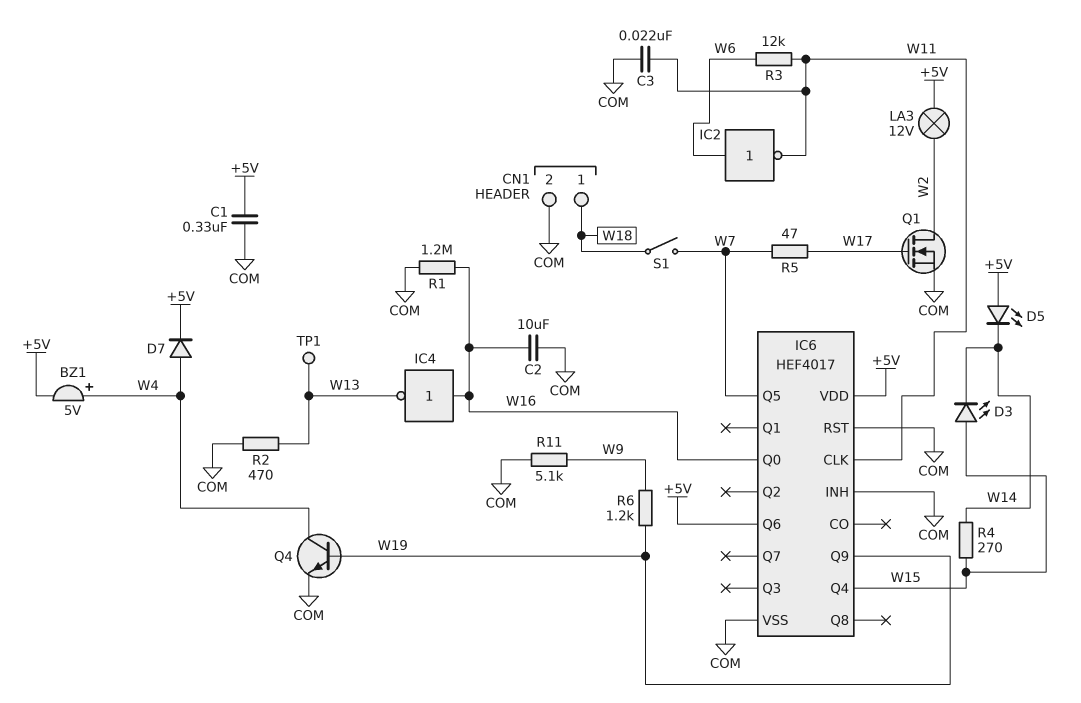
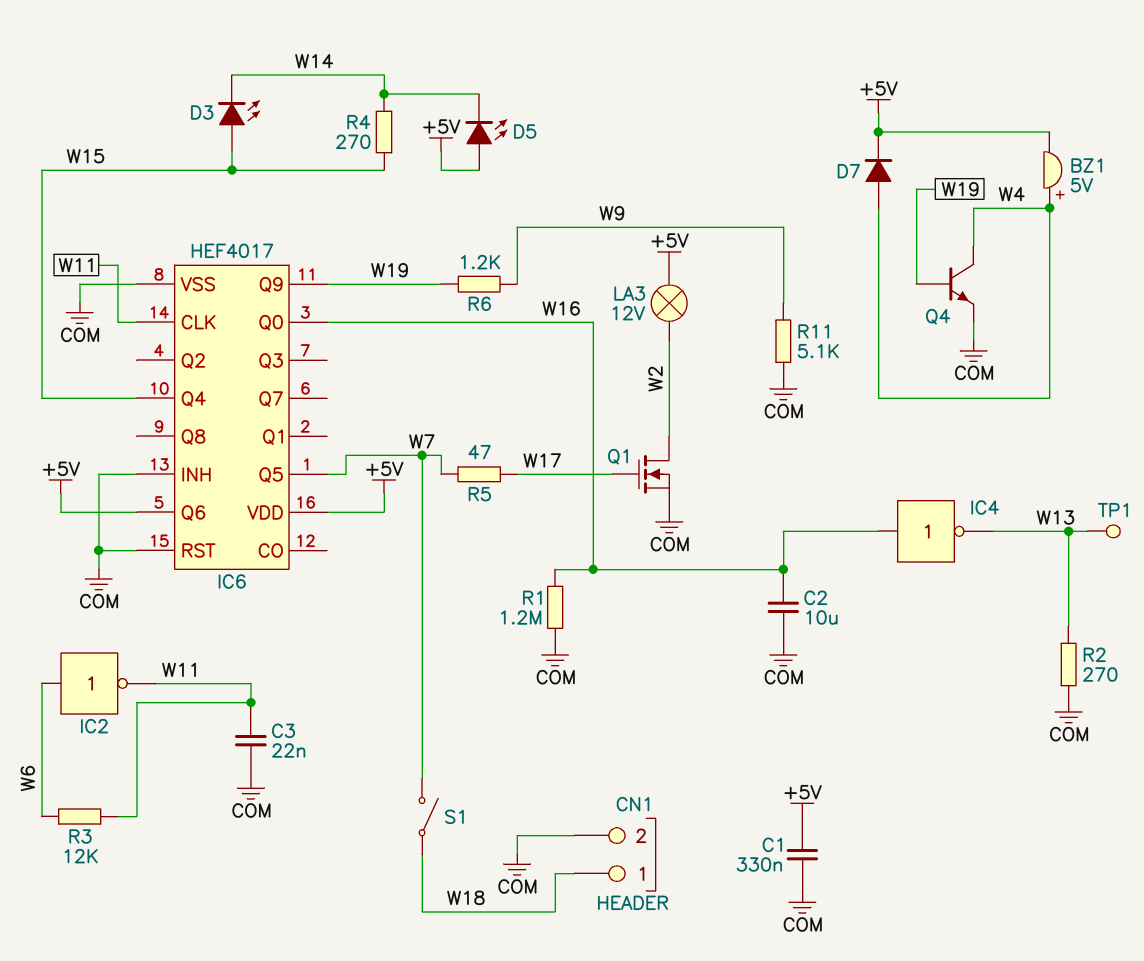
R2: 470 (COM, W13) -> 270 (COM, W13)

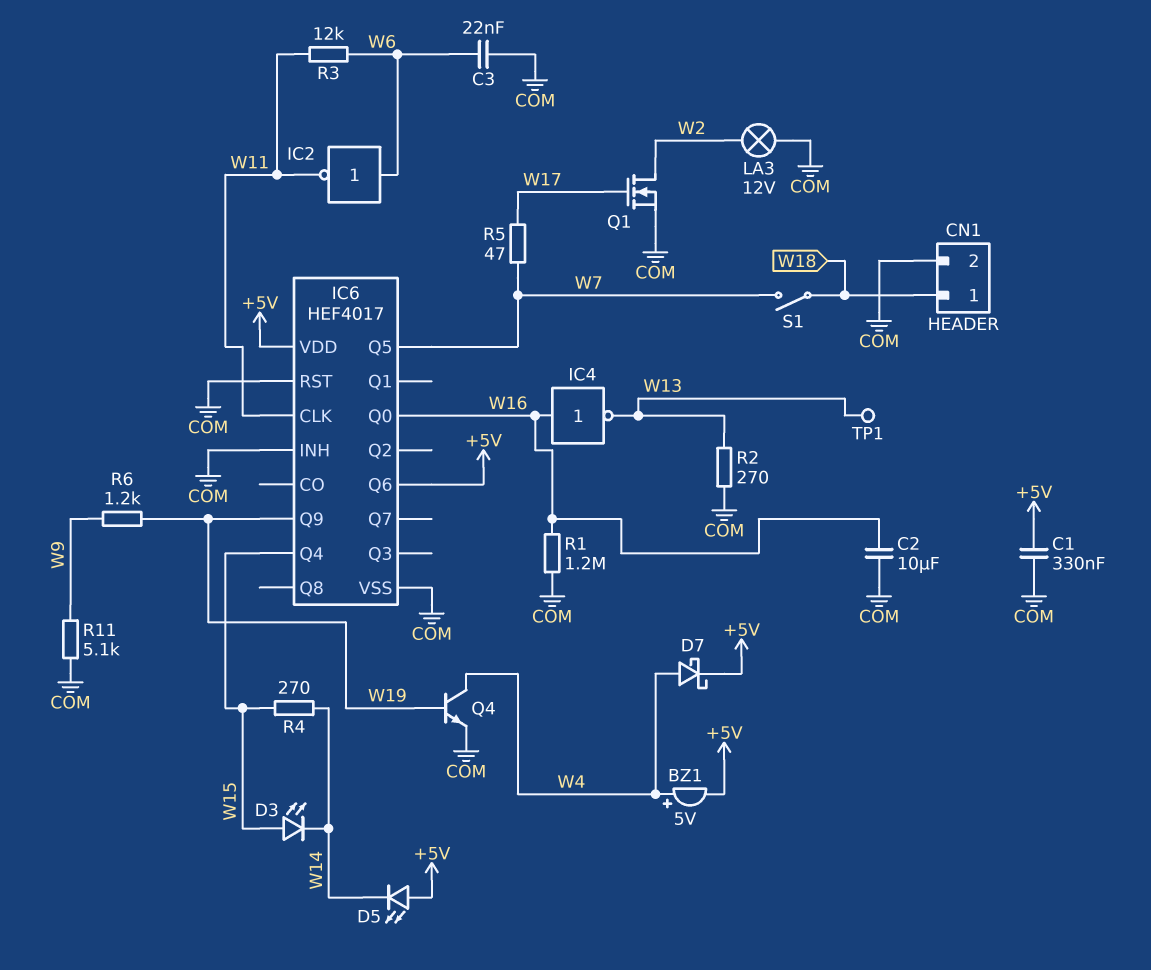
C3: 22nF (COM, W11) -> 22nF (COM, W6)
D7: diode (A W4, K +5V) -> schottky (A W4, K +5V)
LA3: lamp 12V (+5V, W2) -> lamp 12V (COM, W2)

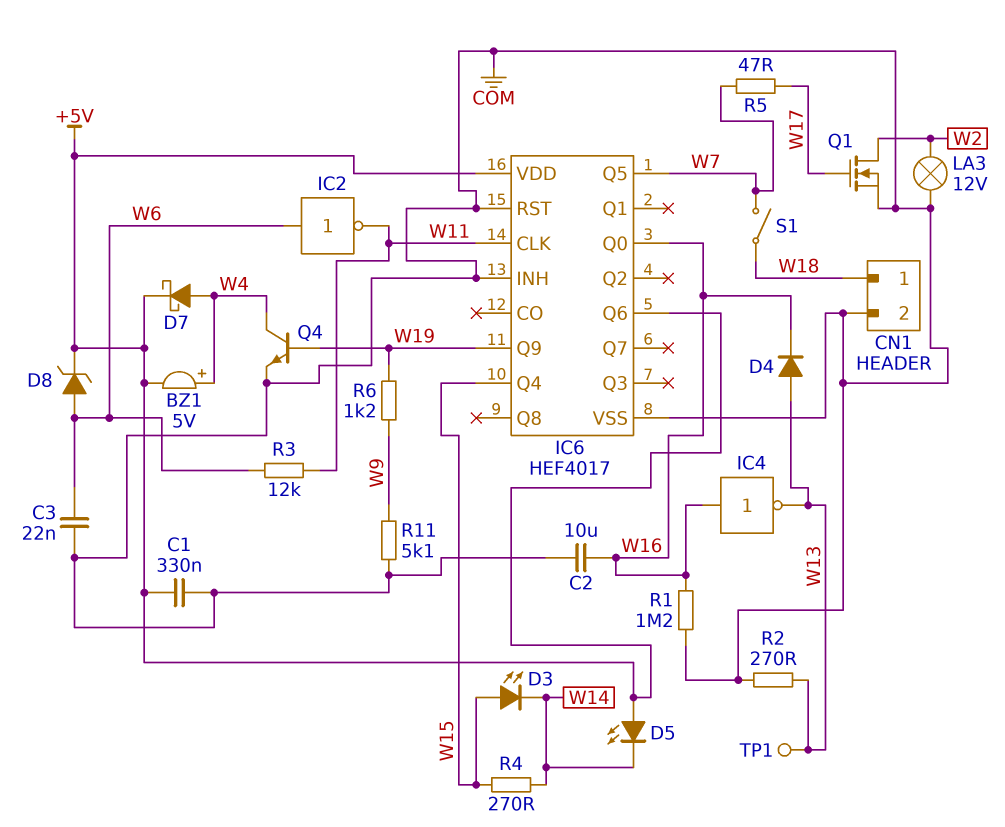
D4: none -> diode (A W13, K W16)
D8: none -> zener (A W6, K +5V)

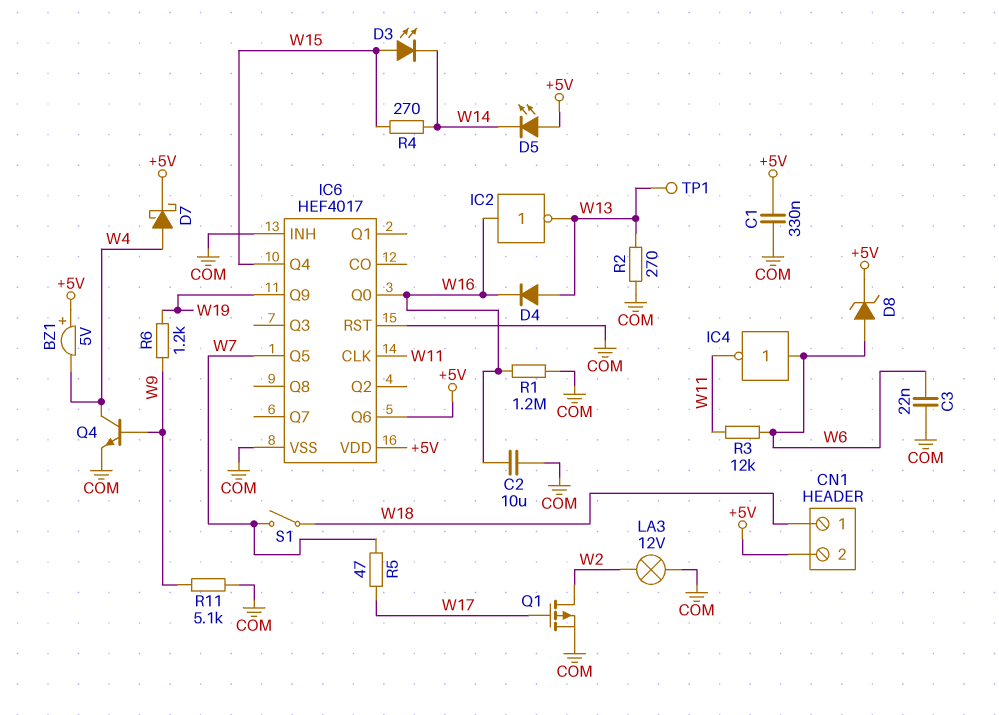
BZ1: buzzer 5V (plus W4, minus +5V) -> buzzer 5V (plus +5V, minus W4)
CN1 pin 2: COM -> +5V
IC2: NOT (in W6, out W11) -> NOT (in W16, out W13)
IC4: NOT (in W16, out W13) -> NOT (in W6, out W11)
Q1: NMOS (G W17, D W2, S COM) -> PMOS (G W17, D W2, S COM)
Q4: NPN (B W19, C W4, E COM) -> NPN (B W9, C W4, E COM)

